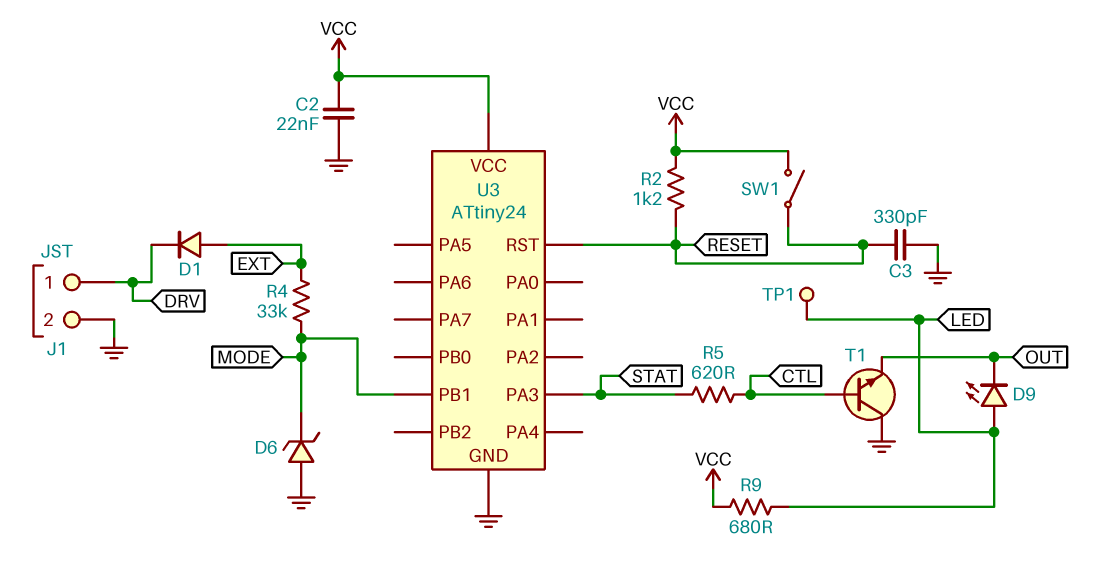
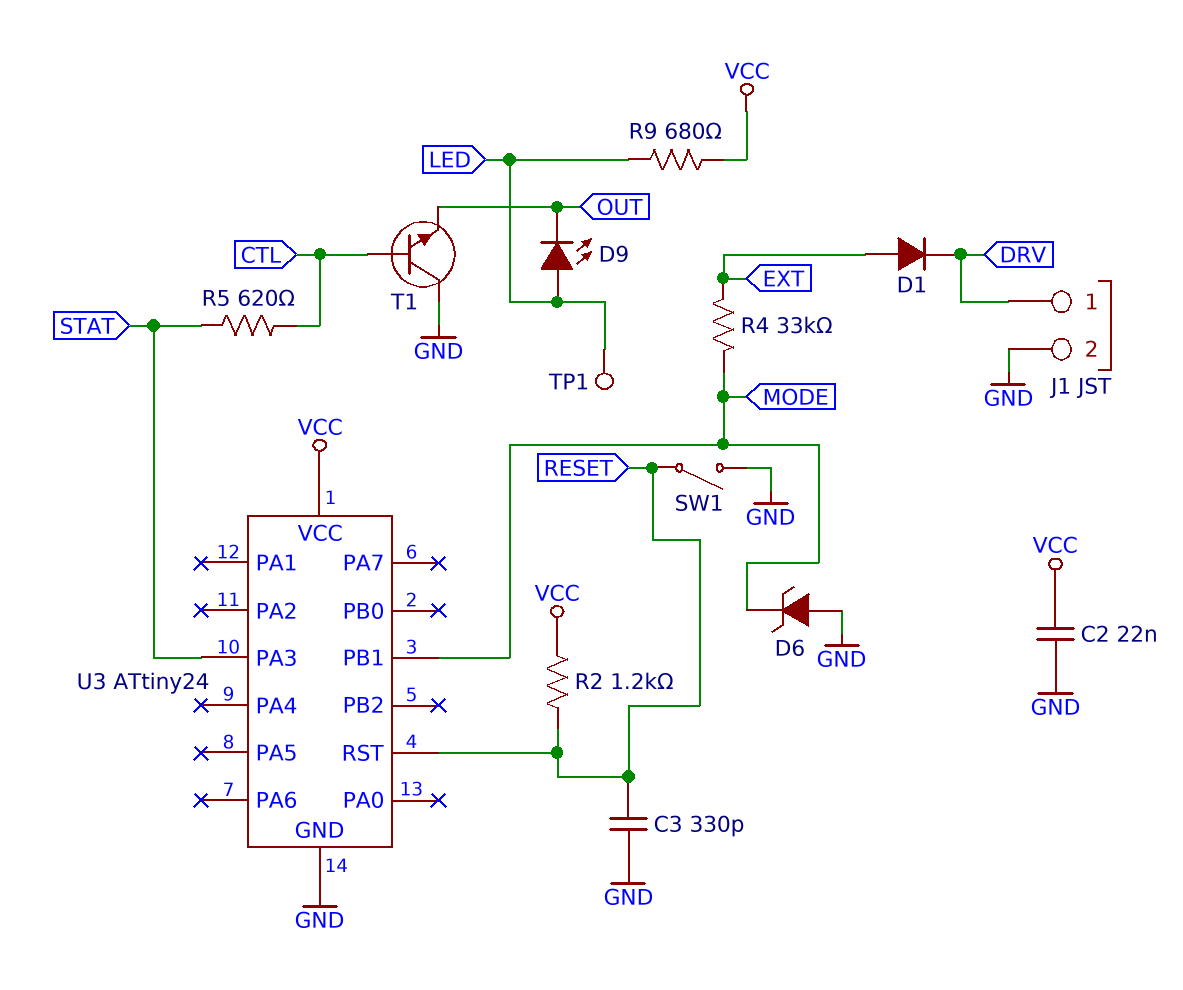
SW1: switch (RESET, VCC) -> switch (GND, RESET)

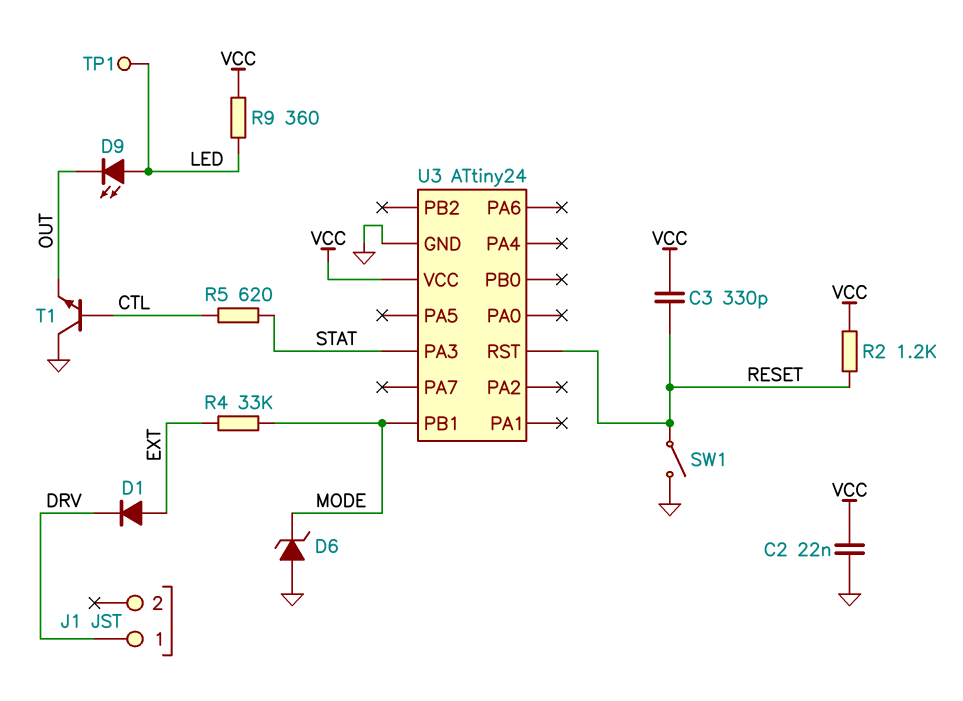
C3: 330pF (GND, RESET) -> 330pF (RESET, VCC)
J1 pin 2: GND -> none
R9: 680 (LED, VCC) -> 360 (LED, VCC)

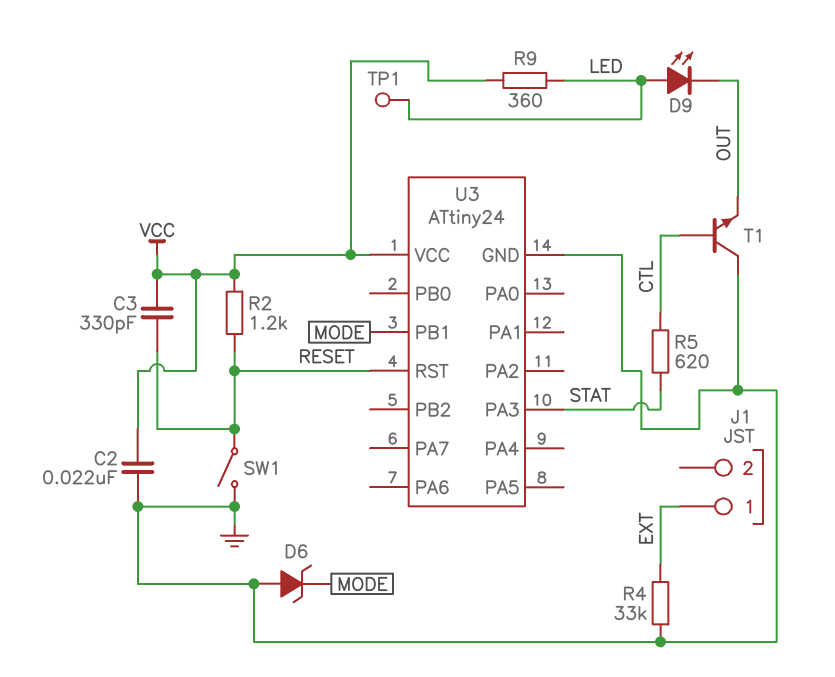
D1: diode (A EXT, K DRV) -> none
J1 pin 1: DRV -> EXT
R4: 33k (EXT, MODE) -> 33k (EXT, GND)

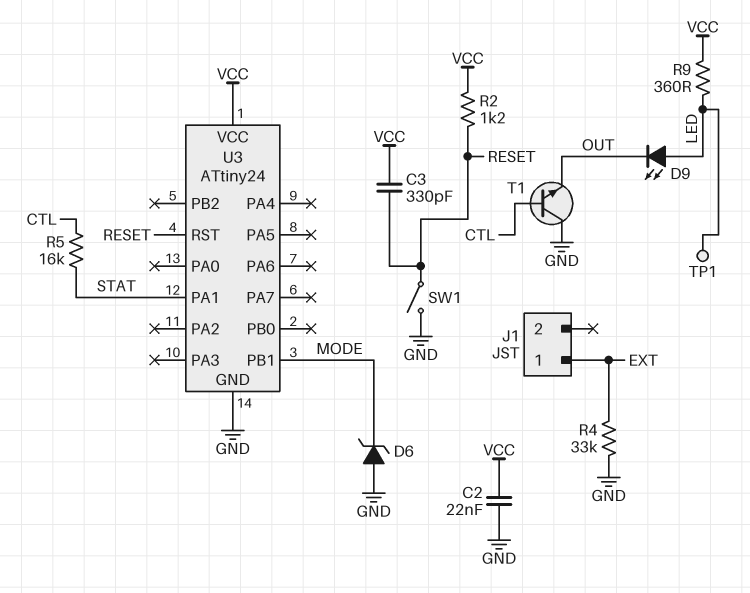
R5: 620 (CTL, STAT) -> 16k (CTL, STAT)
U3 pin PA1: none -> STAT
U3 pin PA3: STAT -> none

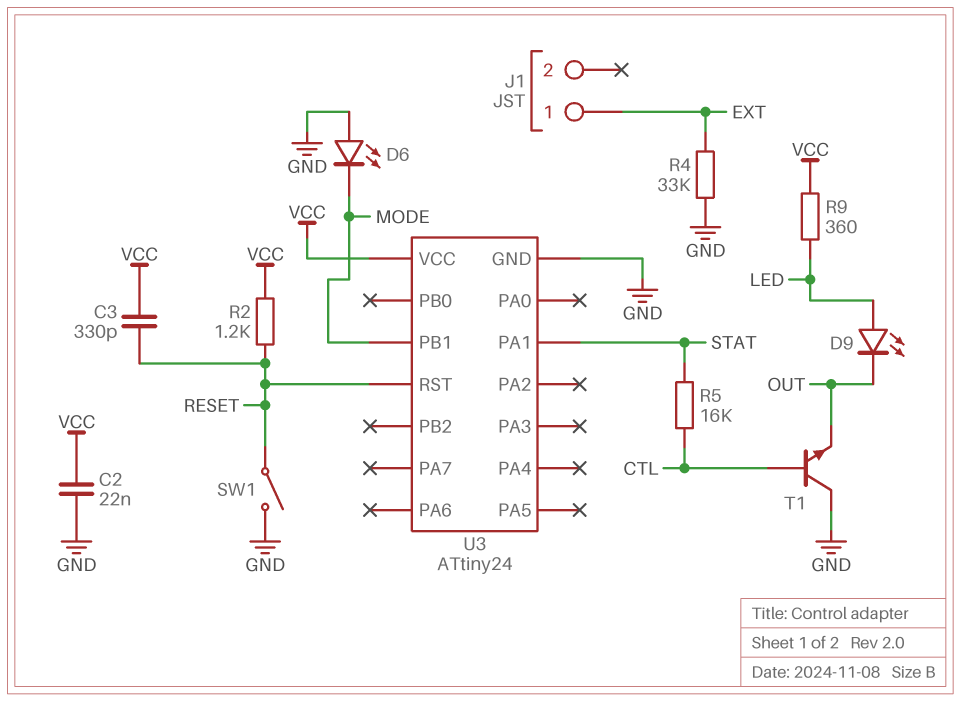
D6: zener (A GND, K MODE) -> LED (A GND, K MODE)
TP1: test point (LED) -> none

